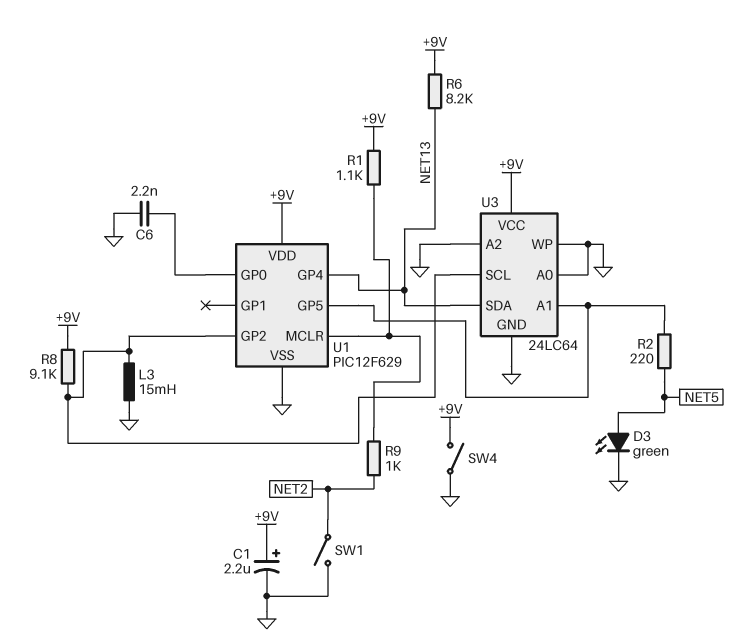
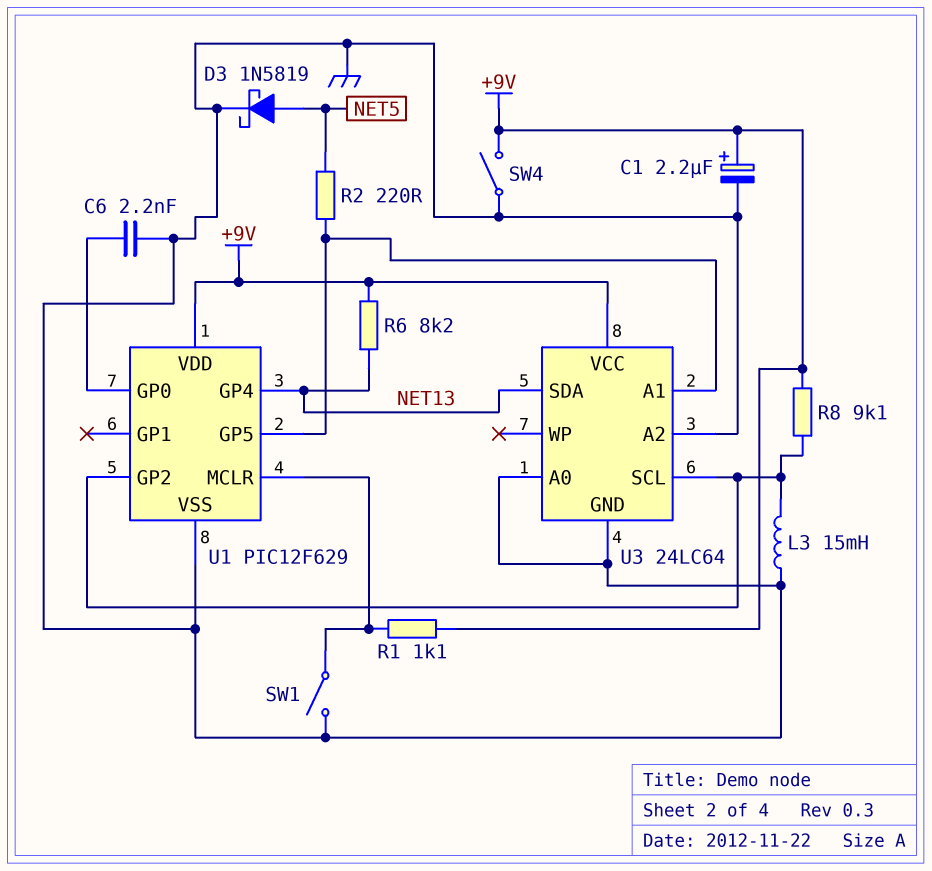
D3: LED green (A NET5, K GND) -> schottky 1N5819 (A NET5, K GND)
R9: 1k (NET2, U1/MCLR) -> none
SW1: switch (GND, NET2) -> switch (GND, U1/MCLR)
U3 pin WP: GND -> none

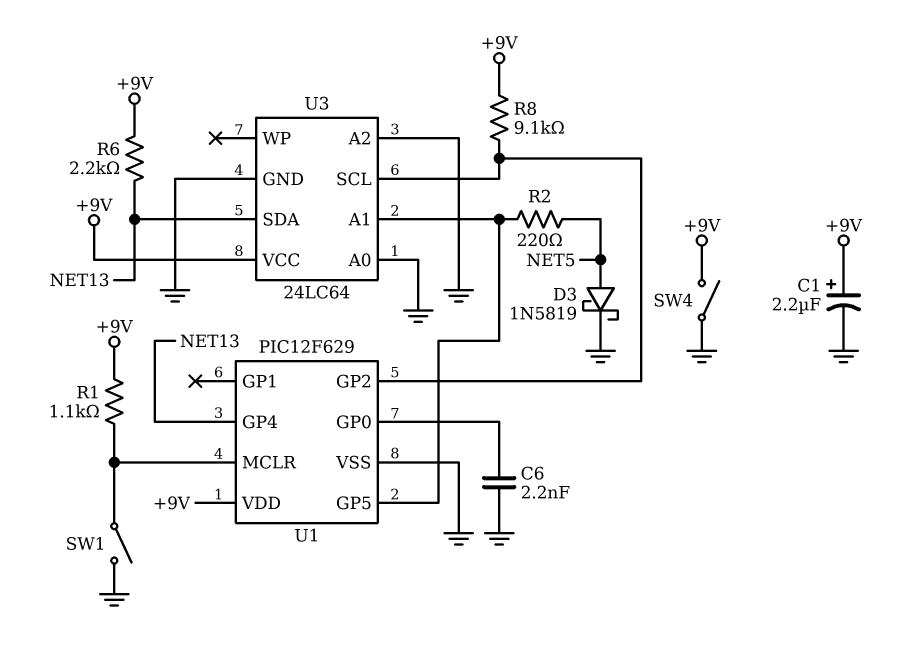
L3: 15mH (GND, U1/GP2) -> none
R6: 8.2k (+9V, NET13) -> 2.2k (+9V, NET13)

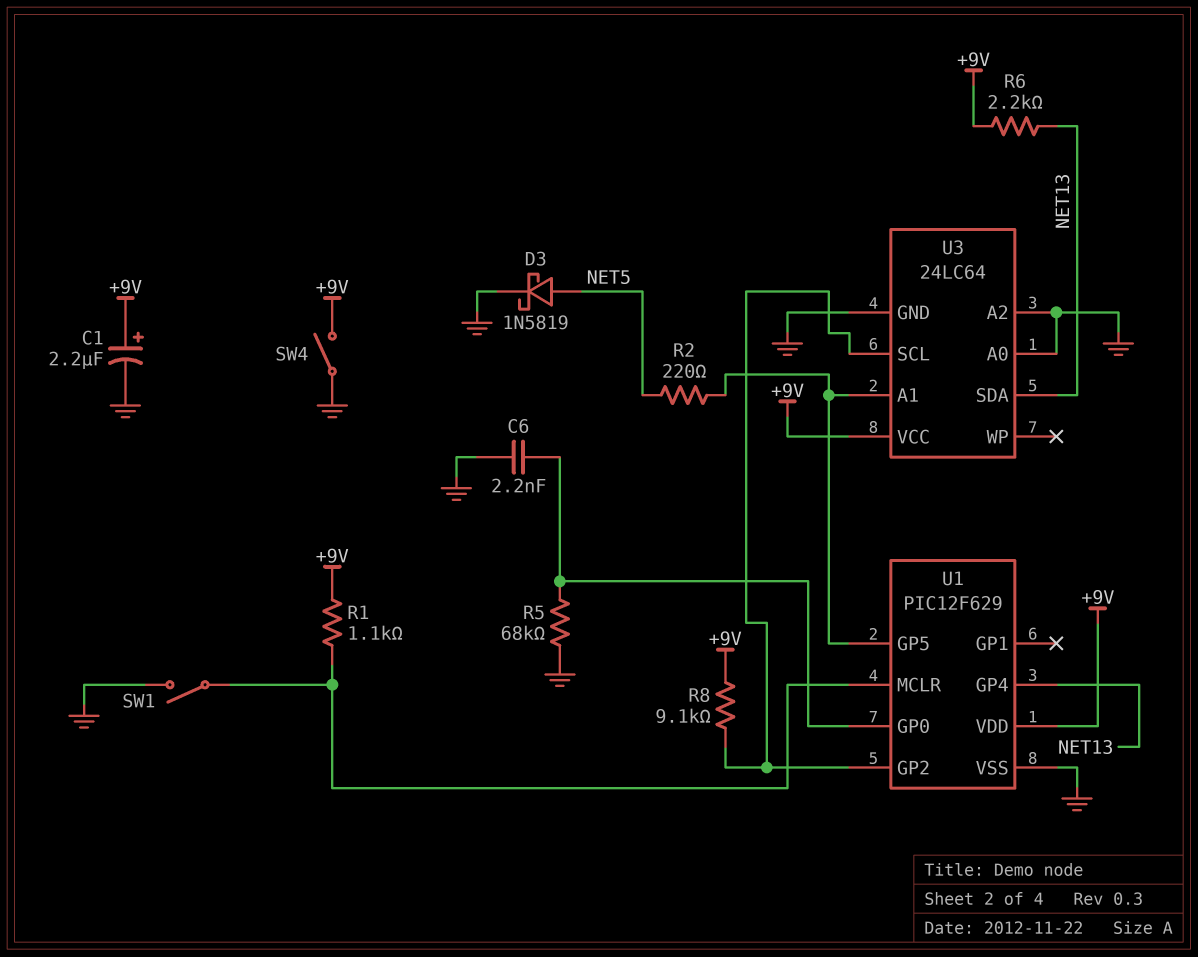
R5: none -> 68k (GND, U1/GP0)

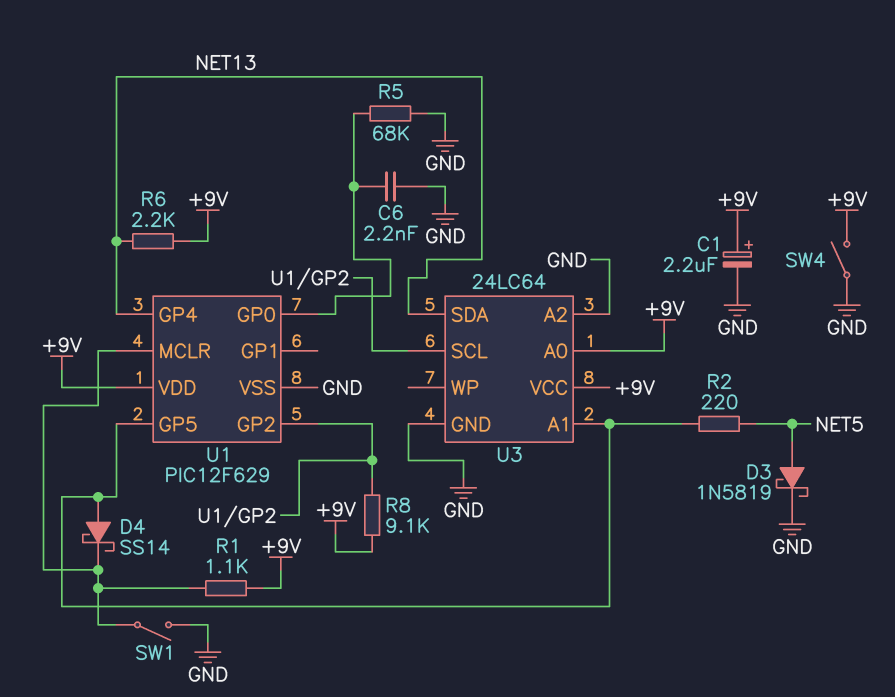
D4: none -> schottky SS14 (A U1/GP5, K U1/MCLR)
U3 pin A0: GND -> +9V

